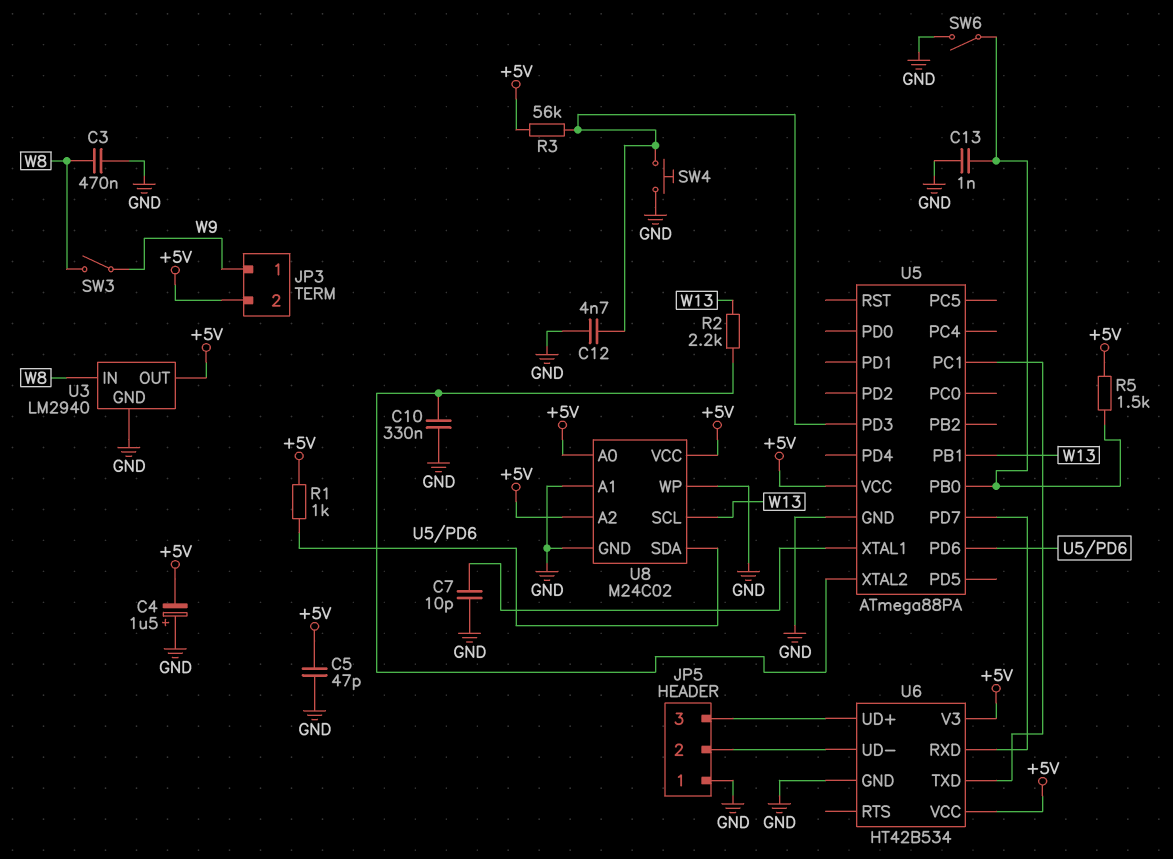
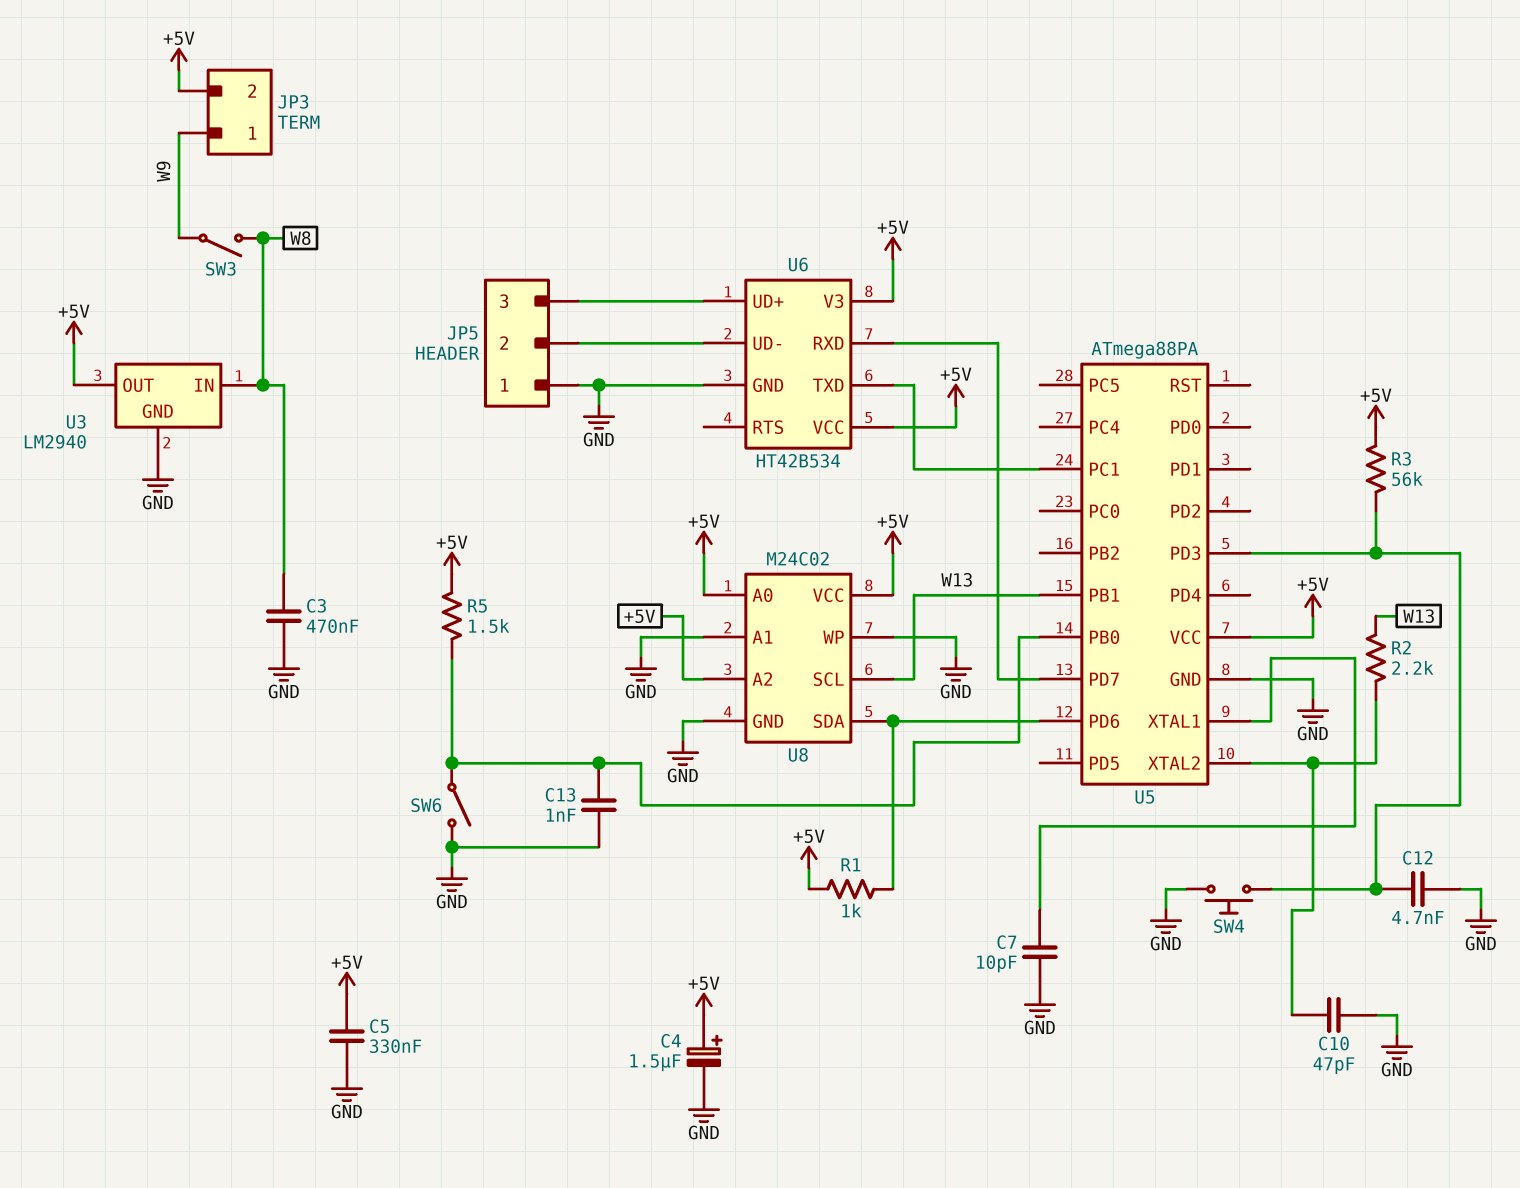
C4: 1.5uF (plus GND, minus +5V) -> 1.5uF (plus +5V, minus GND)
C5: 47pF (+5V, GND) -> 330nF (+5V, GND)
C10: 330nF (GND, U5/XTAL2) -> 47pF (GND, U5/XTAL2)

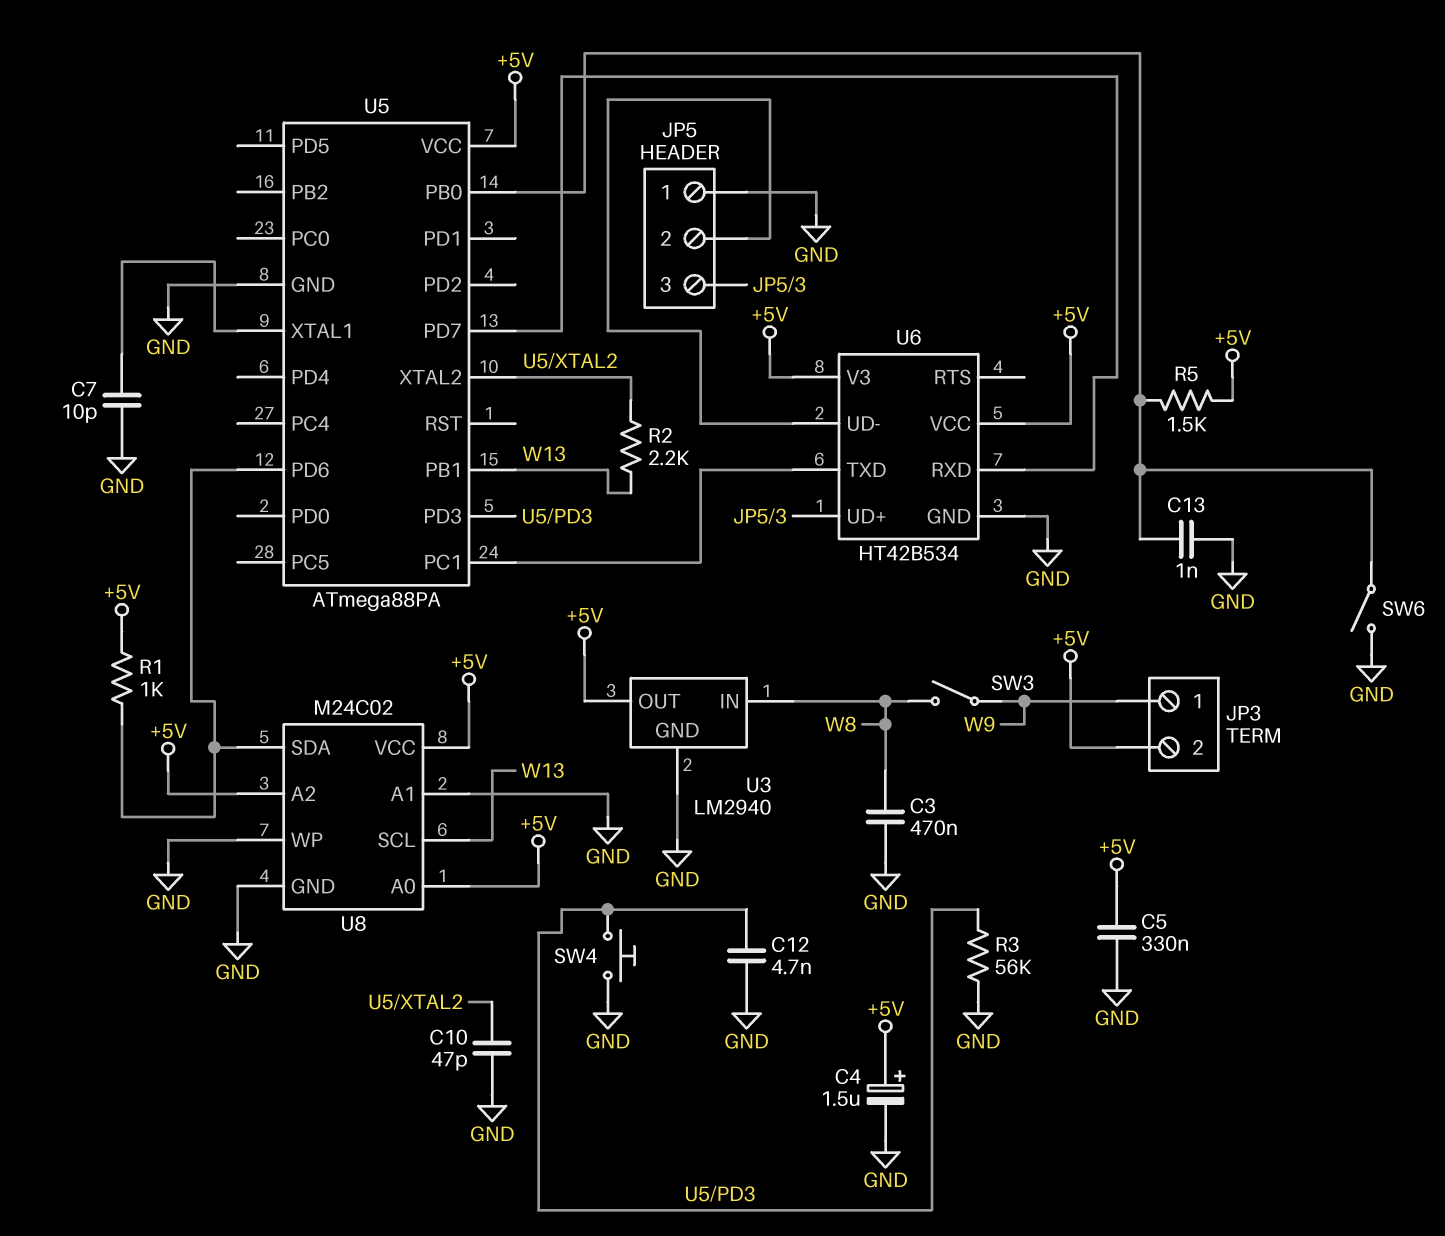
R3: 56k (+5V, U5/PD3) -> 56k (GND, U5/PD3)

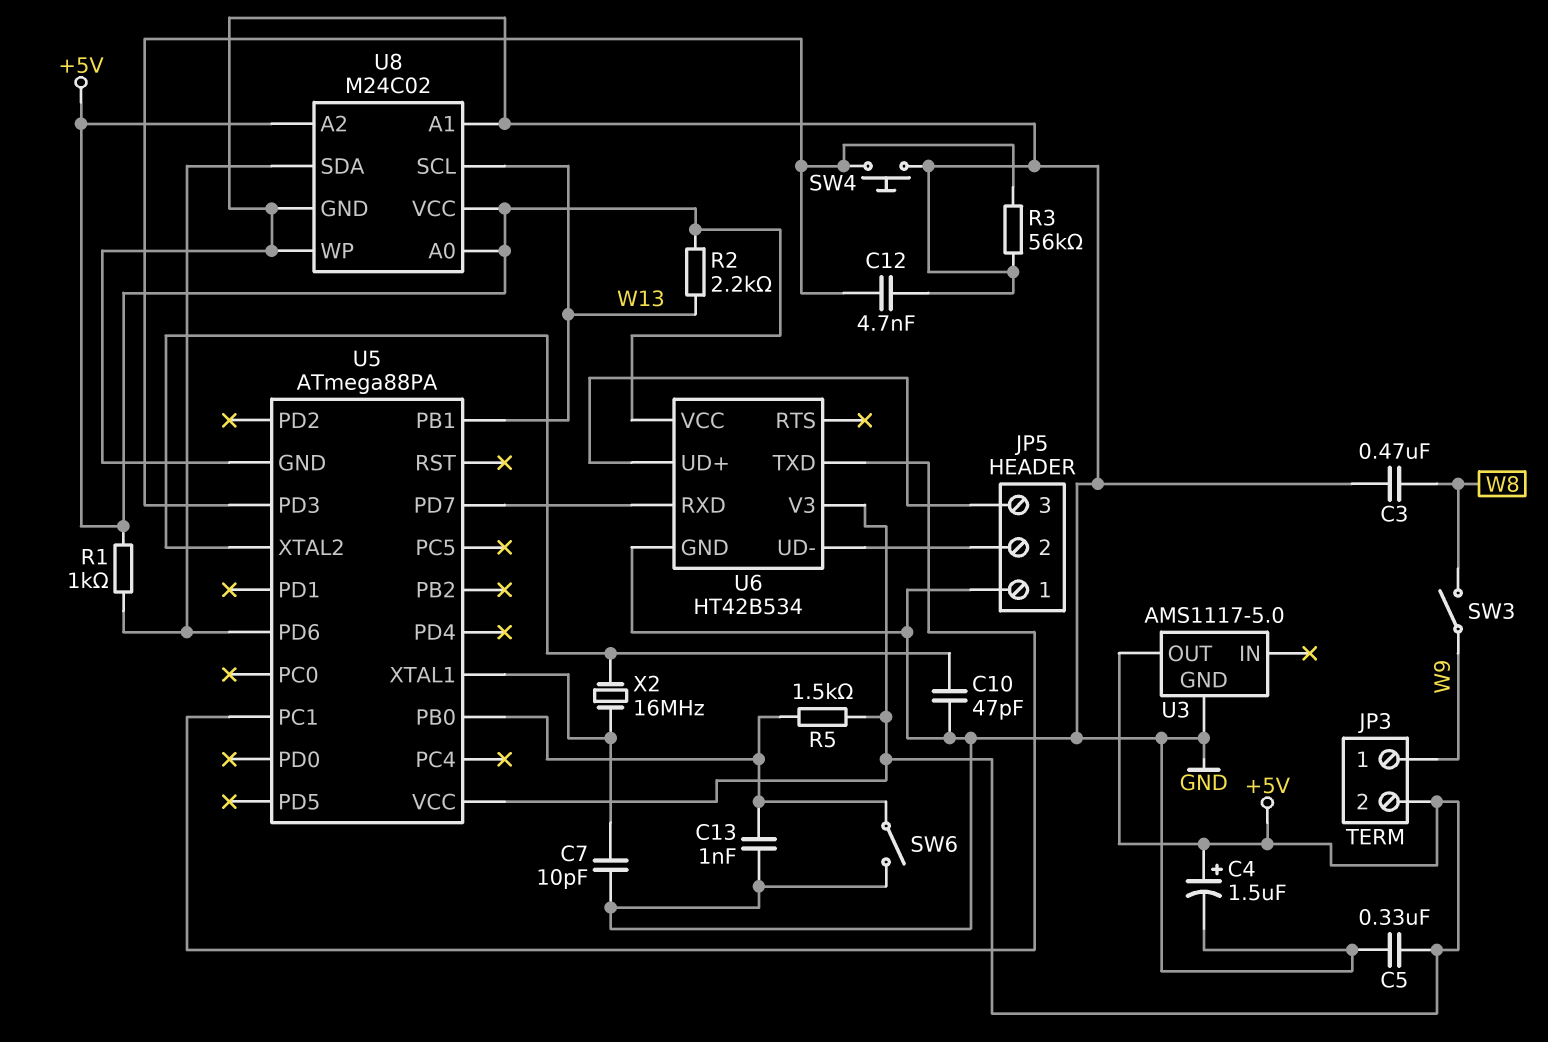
R2: 2.2k (U5/XTAL2, W13) -> 2.2k (+5V, W13)
U3: LM2940 -> AMS1117-5.0
U3 pin IN: W8 -> none
X2: none -> 16MHz (U5/XTAL1, U5/XTAL2)

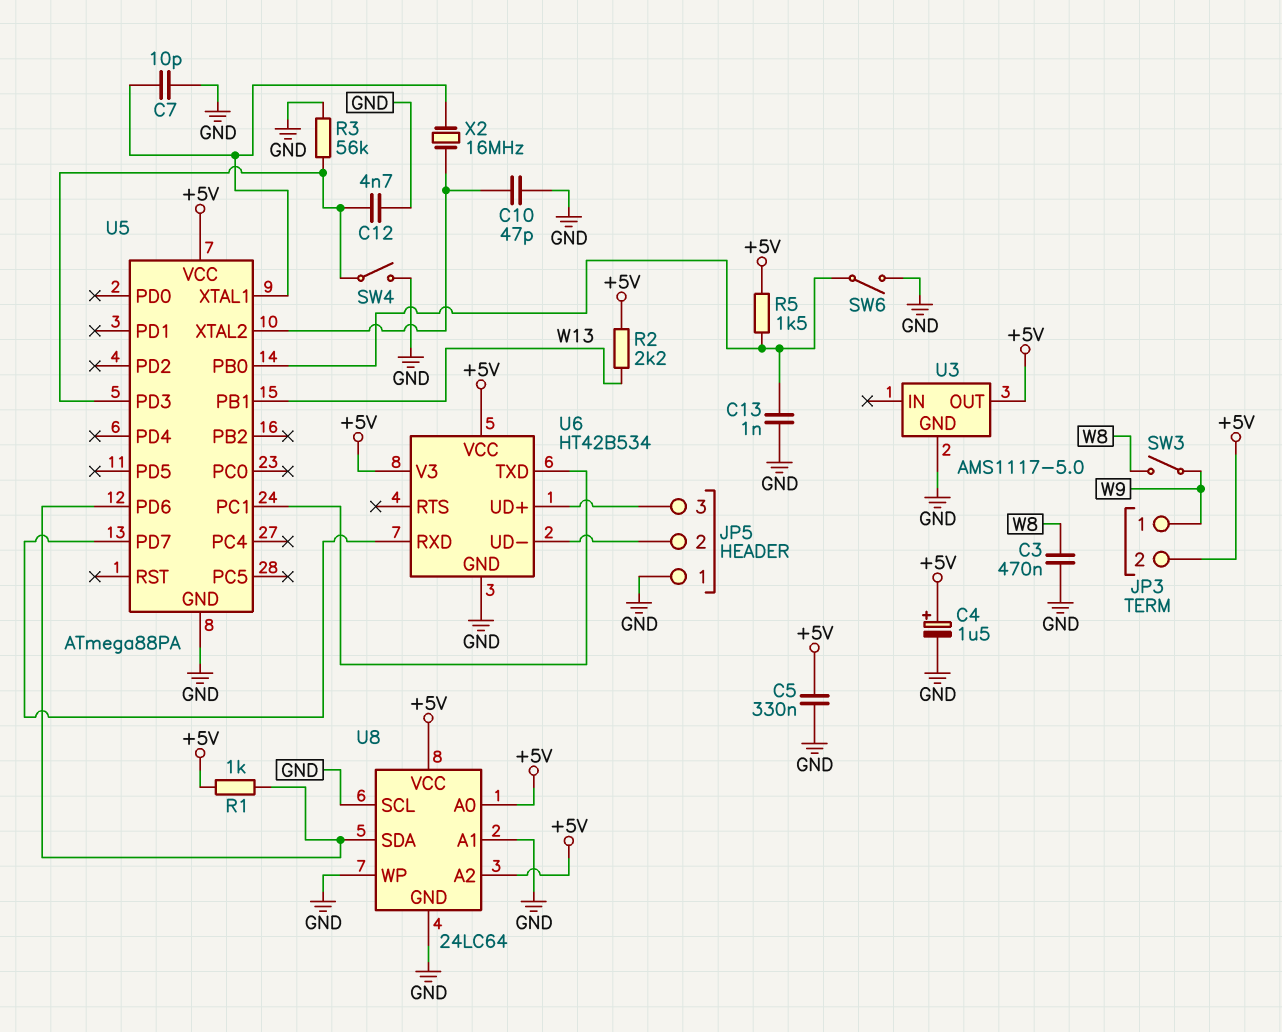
SW4: button (GND, U5/PD3) -> switch (GND, U5/PD3)
U8: M24C02 -> 24LC64
U8 pin SCL: W13 -> GND

